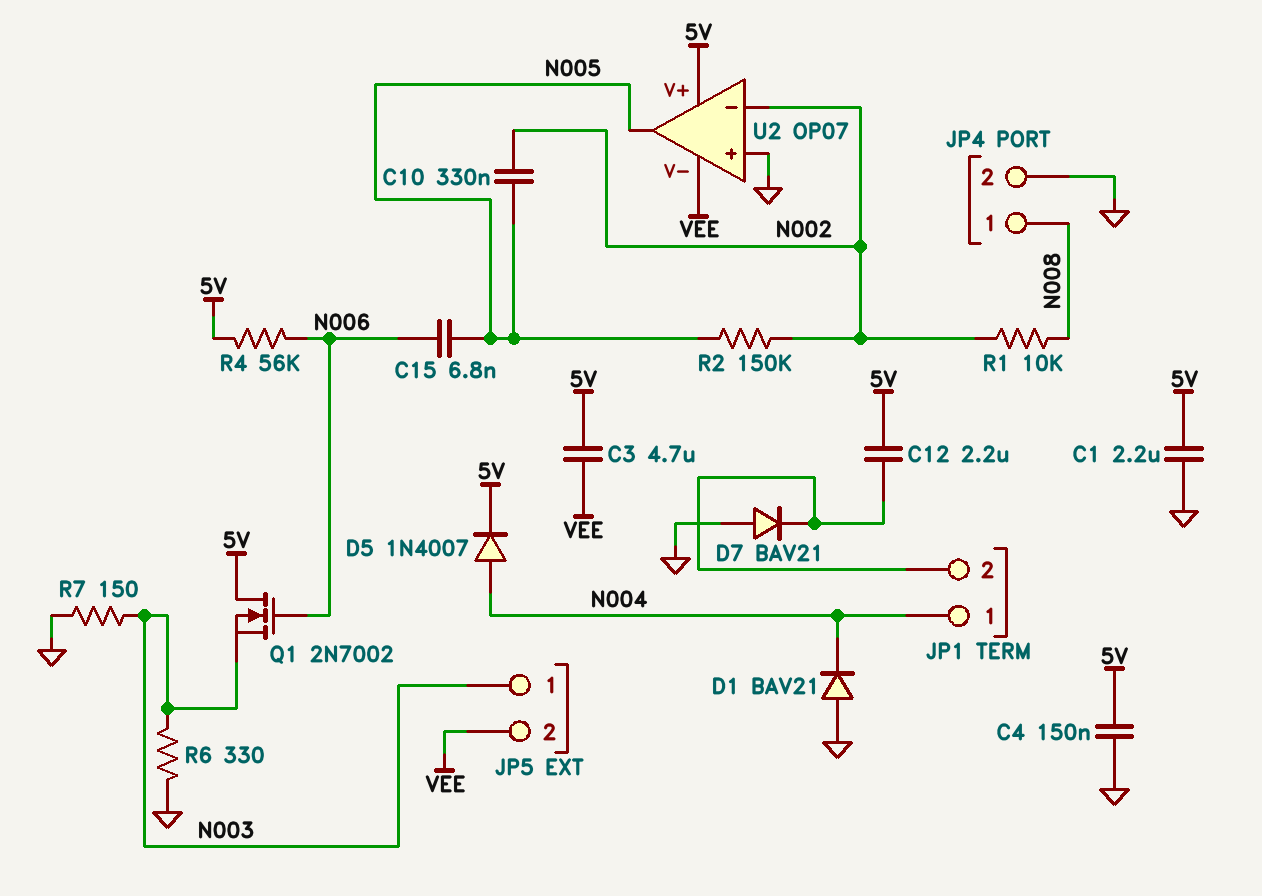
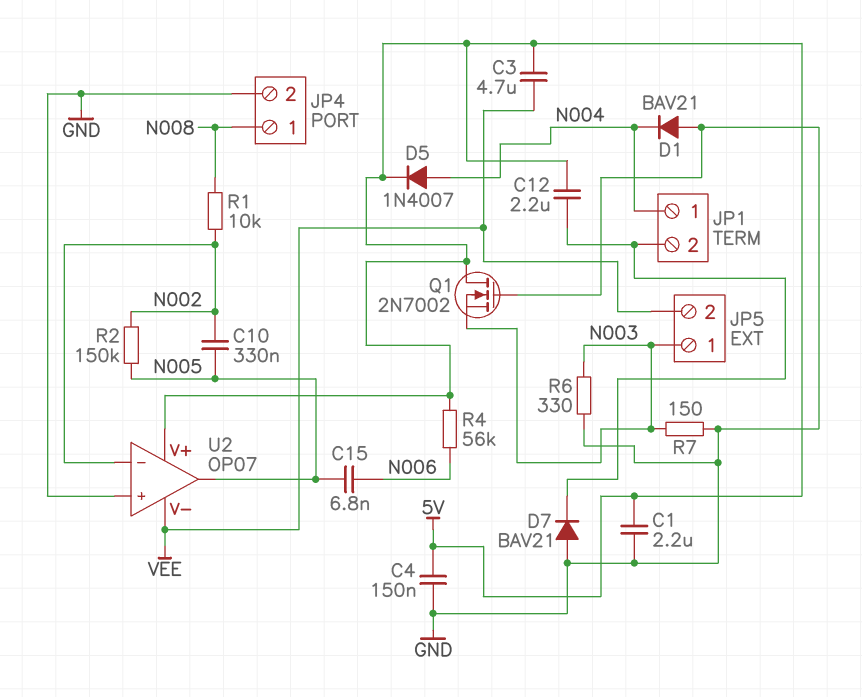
Q1: NMOS 2N7002 (G N006, D 5V, S N003) -> NMOS 2N7002 (G GND, D 5V, S N003)

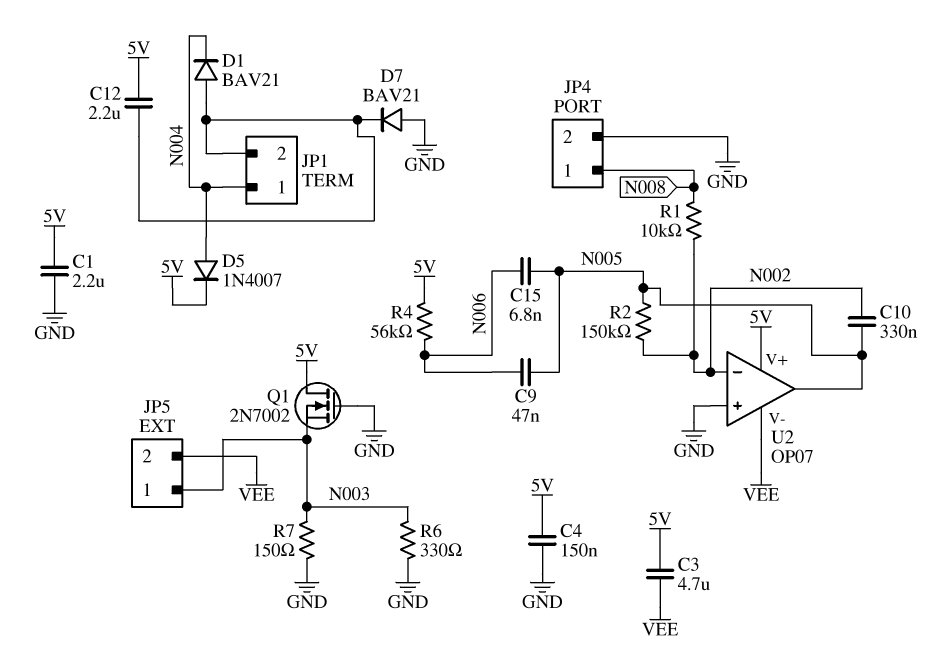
C9: none -> 47nF (N005, N006)
D1: diode BAV21 (A GND, K N004) -> diode BAV21 (A JP1/2, K N004)

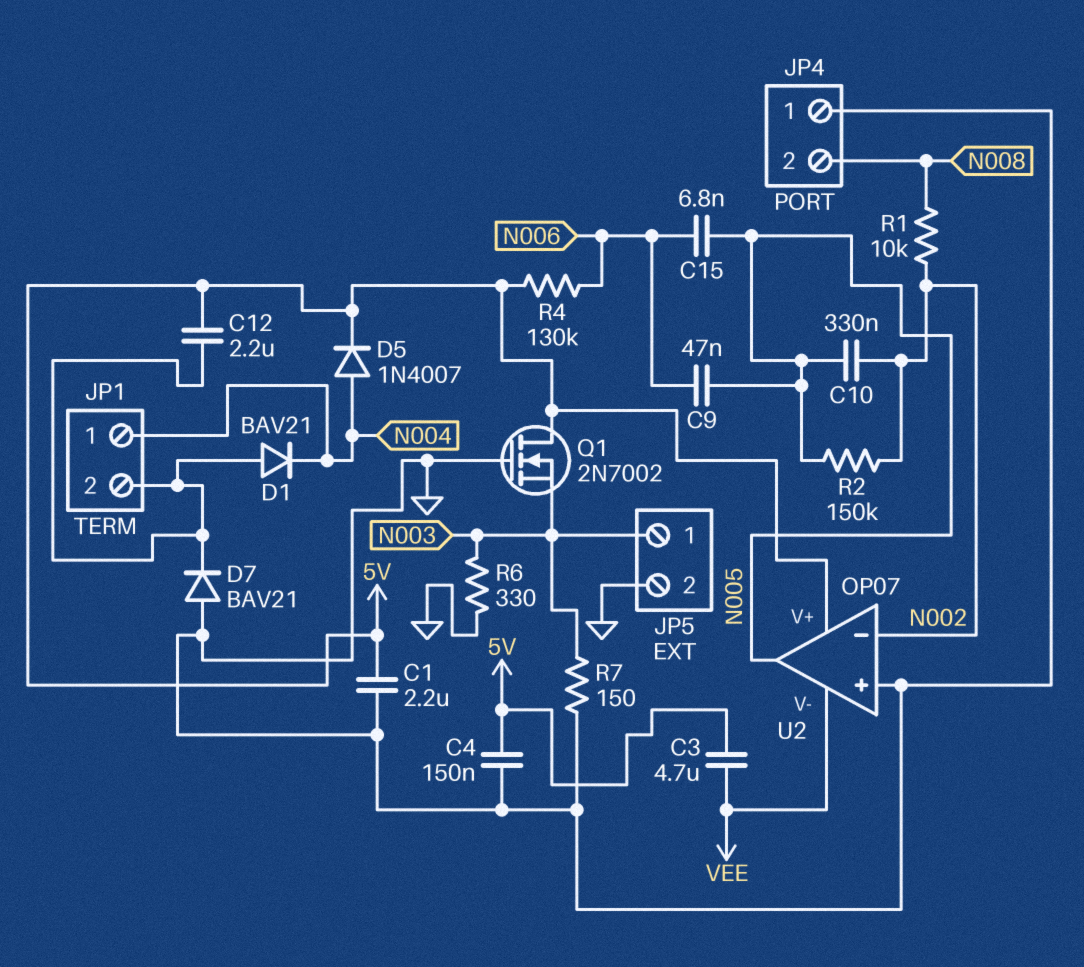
JP4 pin 1: N008 -> GND
JP4 pin 2: GND -> N008
JP5 pin 2: VEE -> GND
R4: 56k (5V, N006) -> 130k (5V, N006)

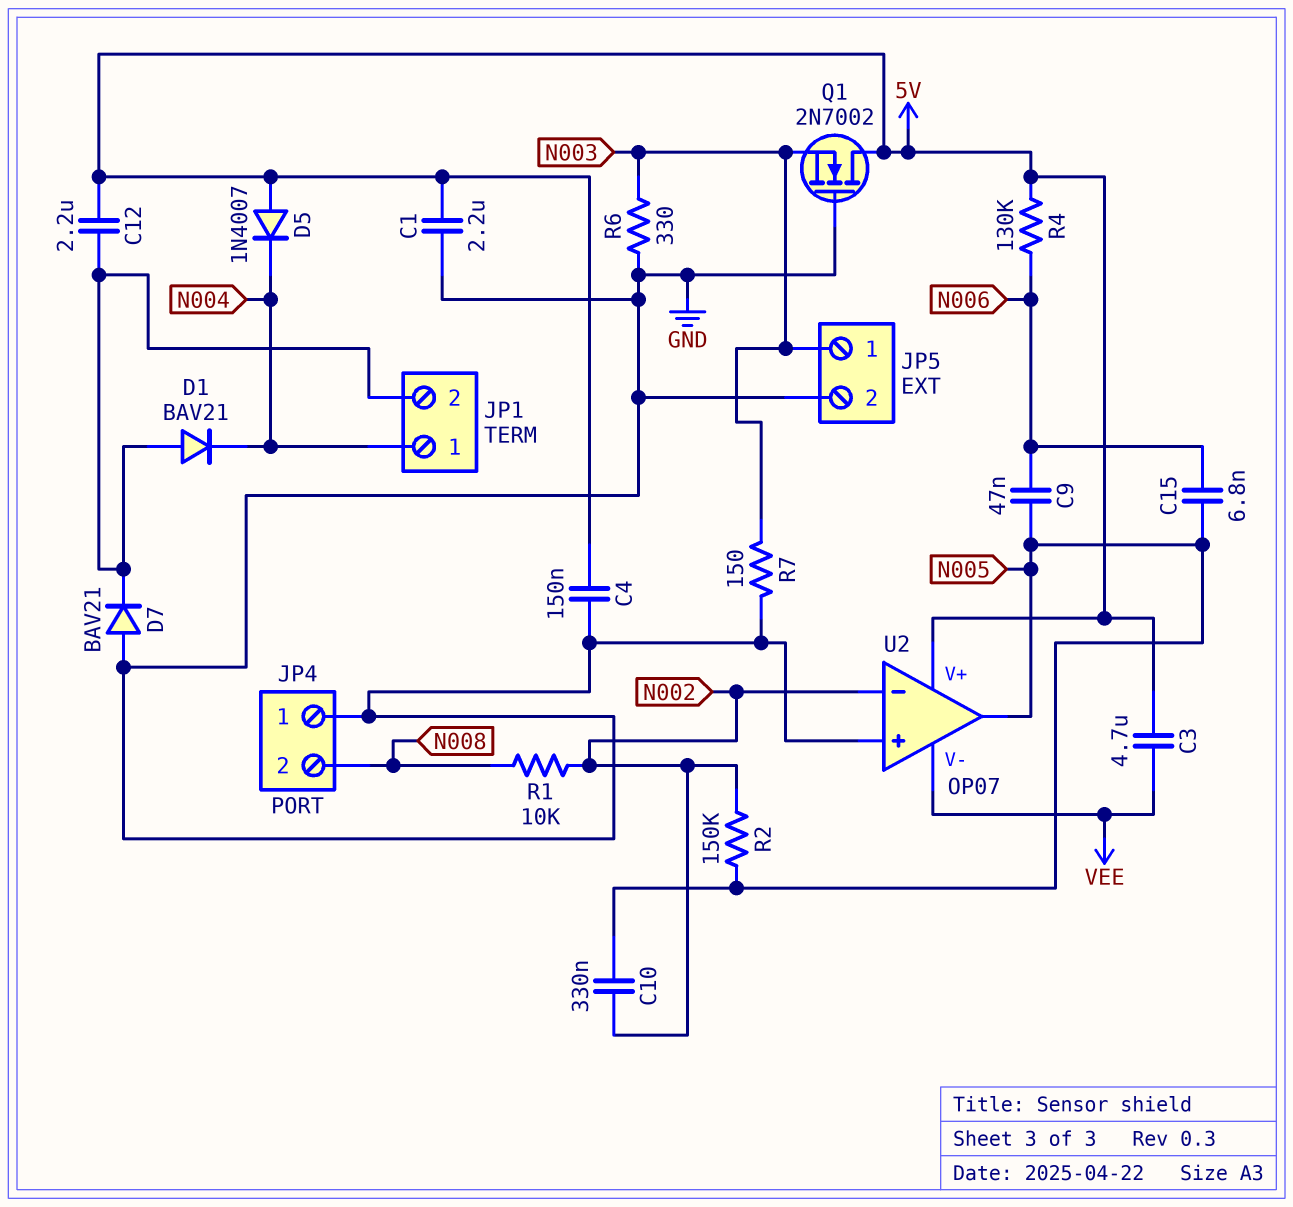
D5: diode 1N4007 (A N004, K 5V) -> diode 1N4007 (A 5V, K N004)

